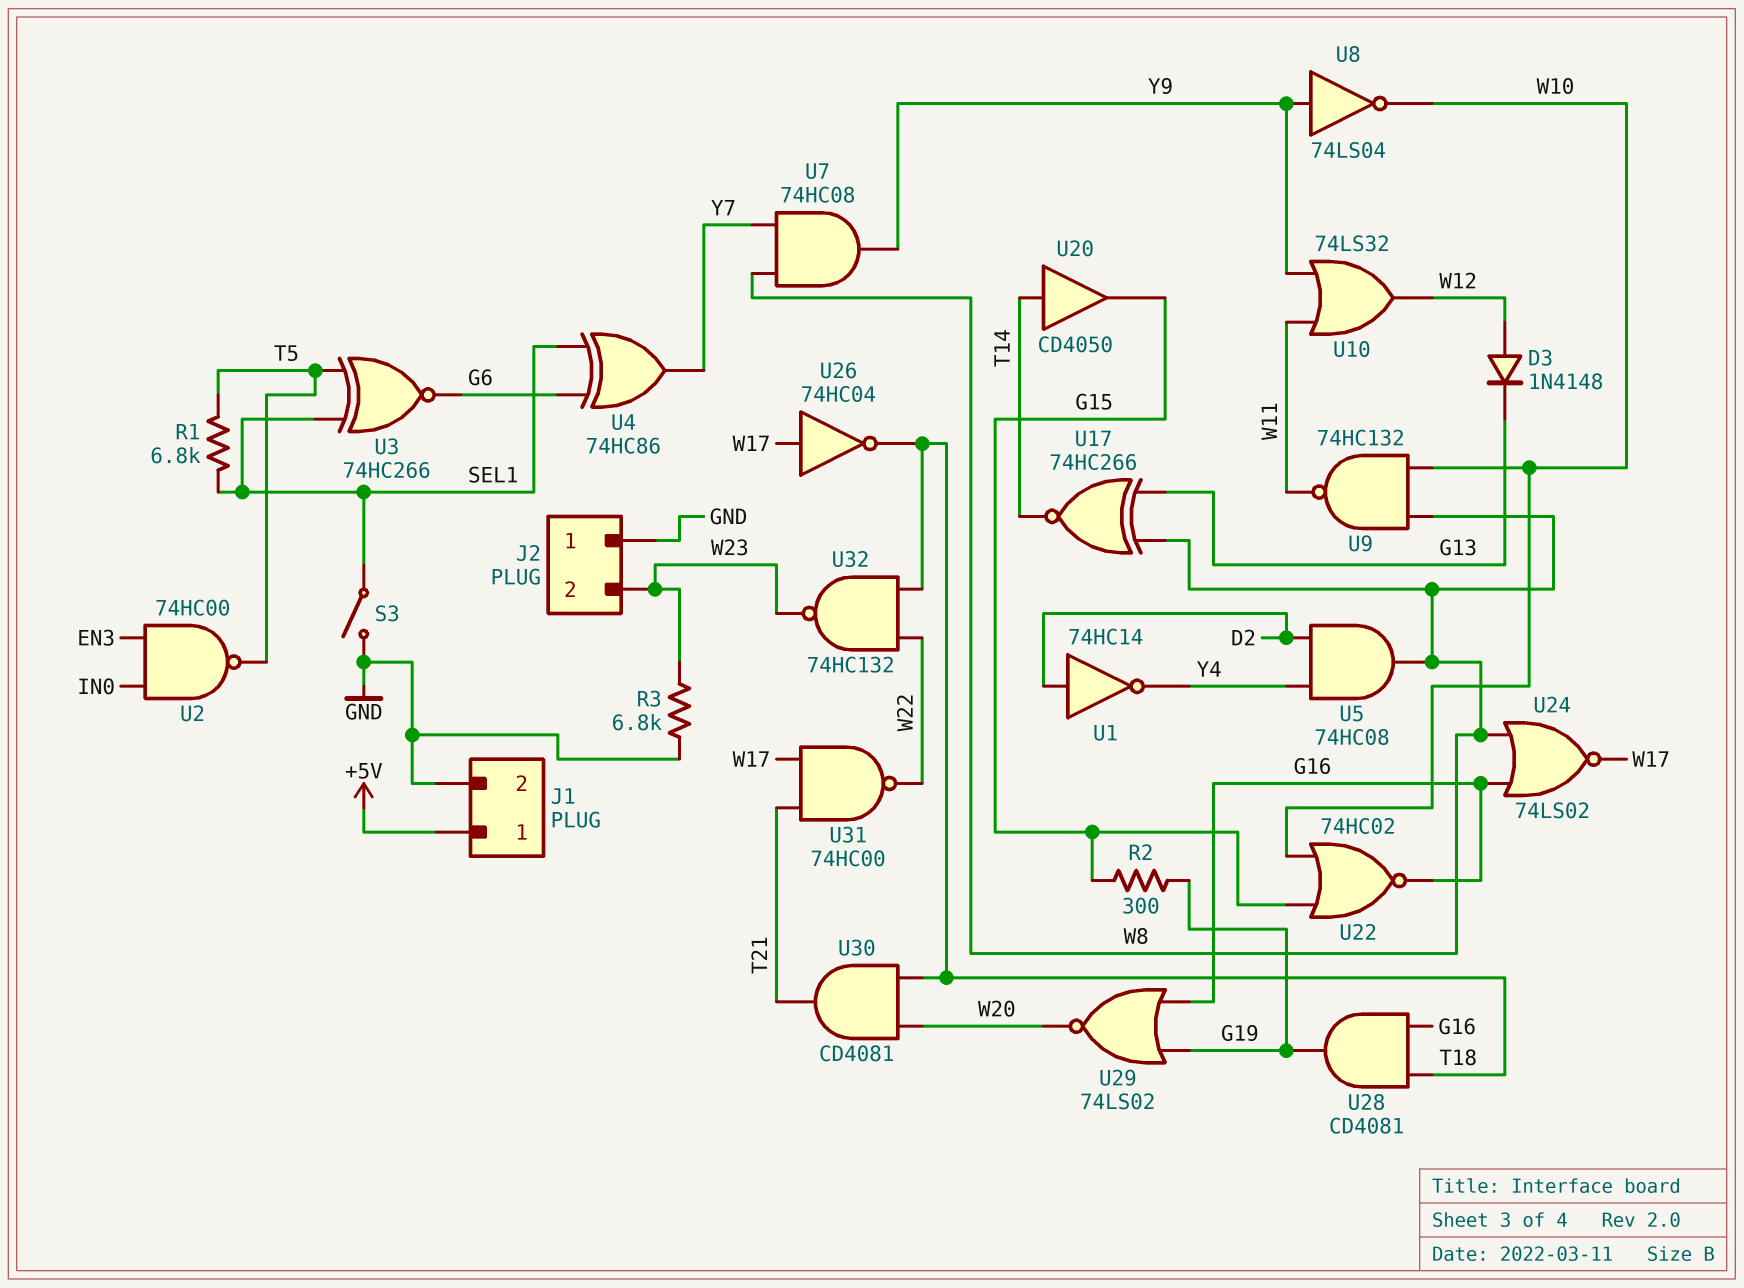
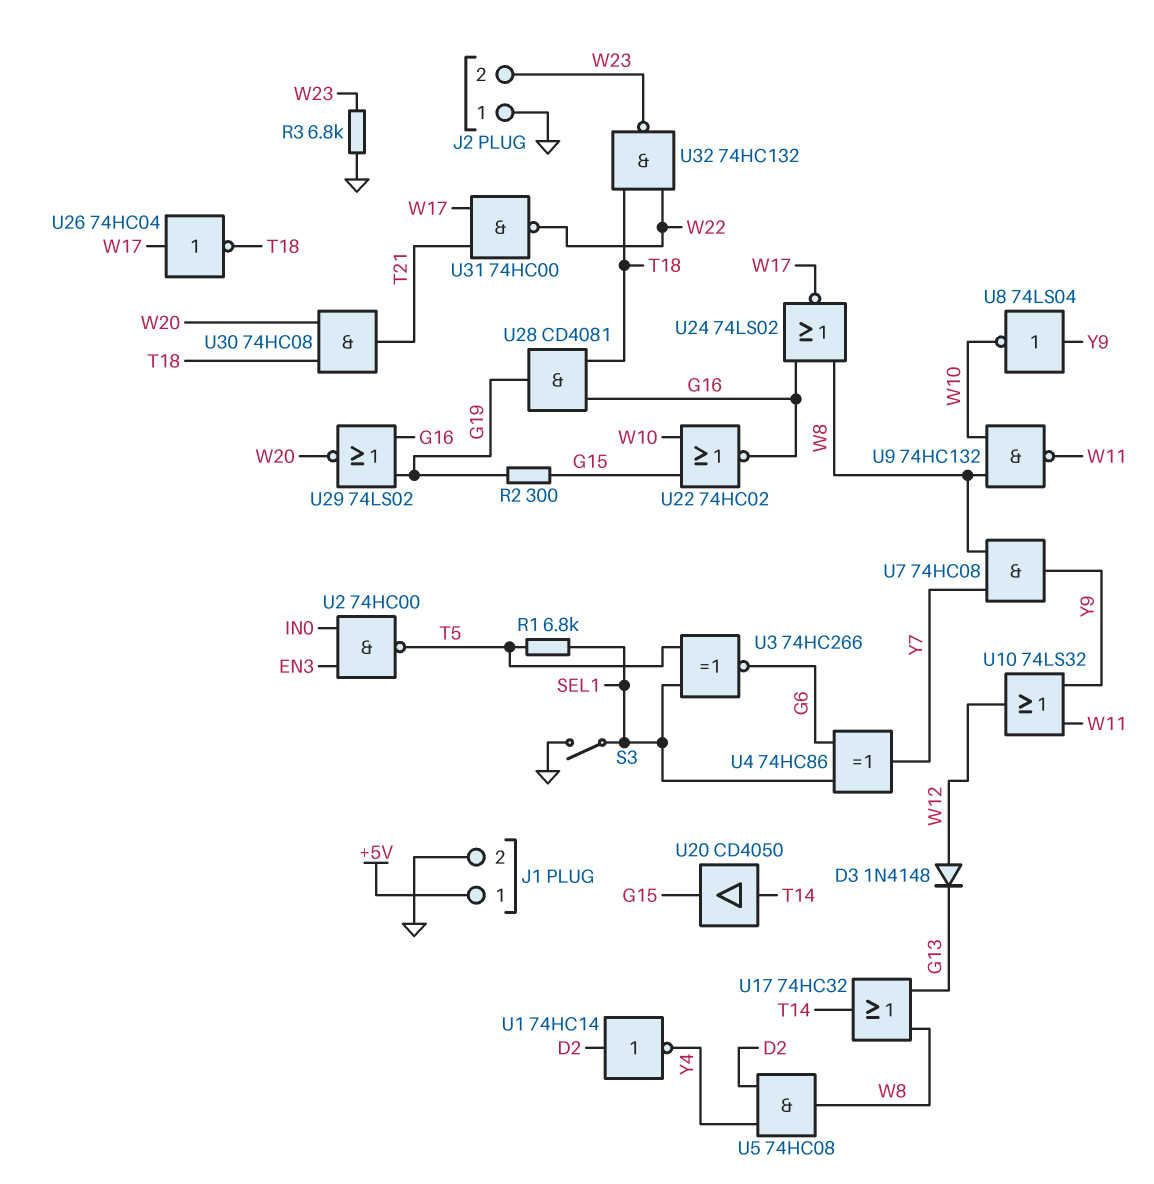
U17: XNOR 74HC266 (in G13, in W8, out T14) -> OR 74HC32 (in G13, in W8, out T14)
U30: AND CD4081 (in T18, in W20, out T21) -> AND 74HC08 (in T18, in W20, out T21)

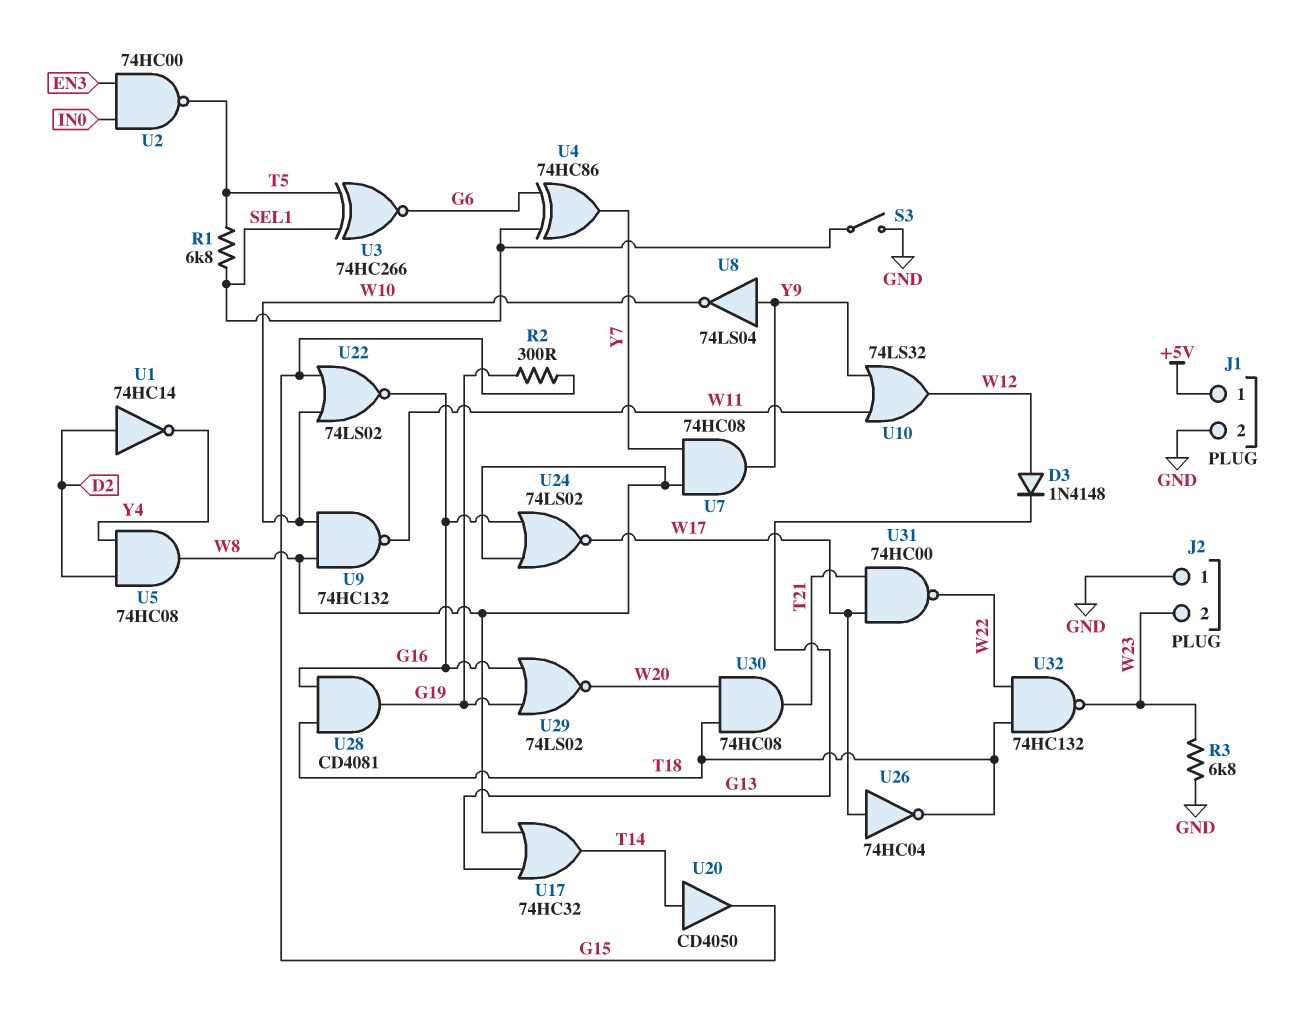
U22: NOR 74HC02 (in G15, in W10, out G16) -> NOR 74LS02 (in G15, in W10, out G16)

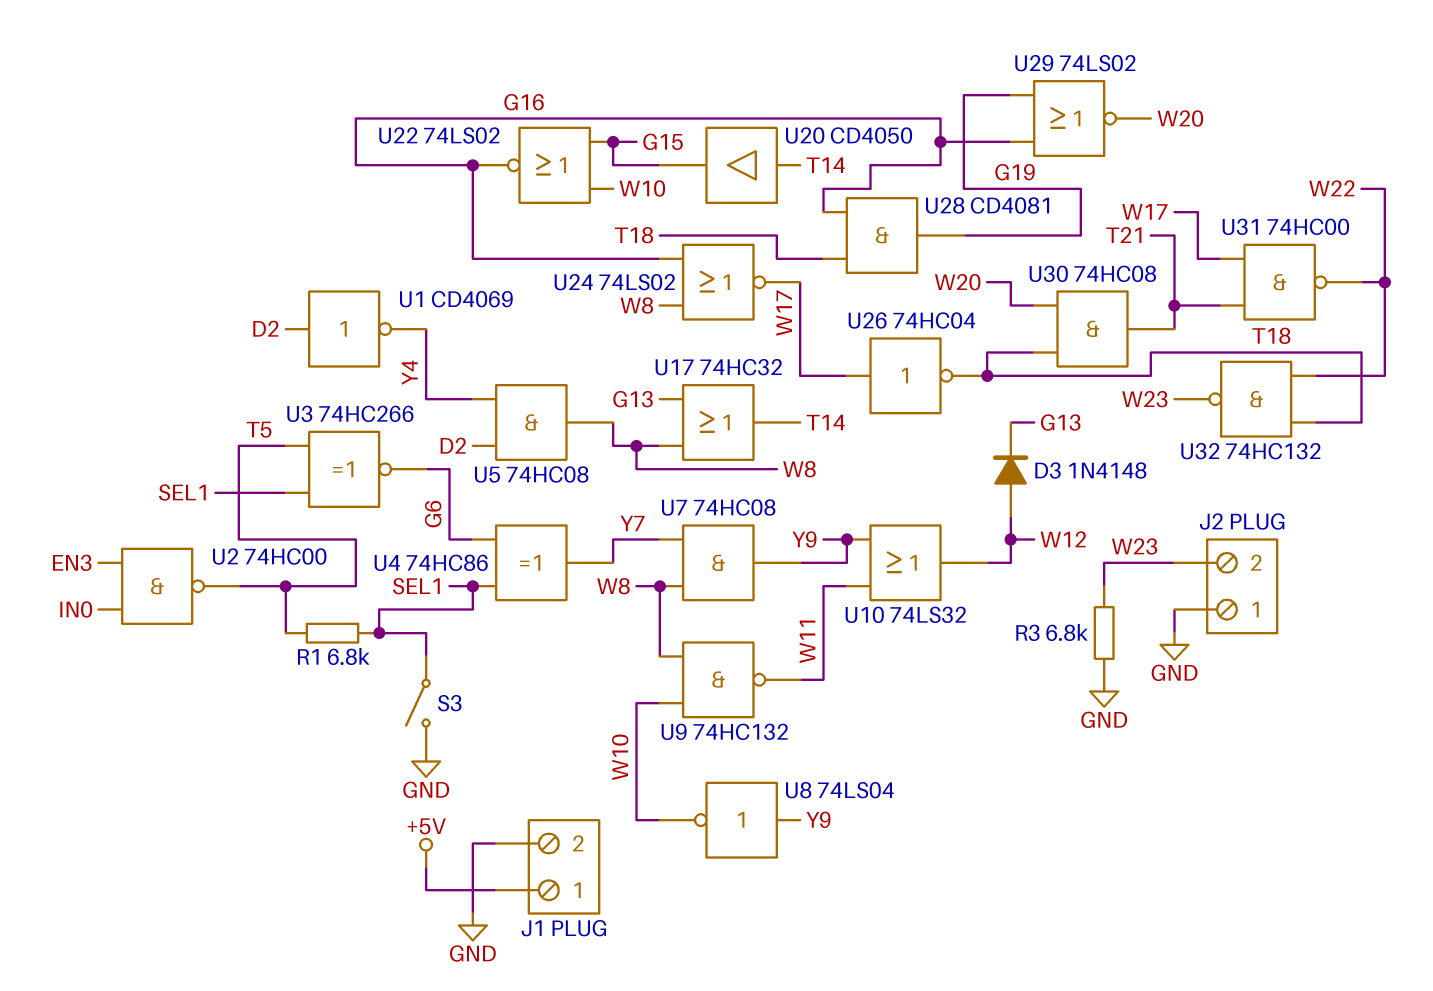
R2: 300 (G15, G19) -> none
U1: NOT 74HC14 (in D2, out Y4) -> NOT CD4069 (in D2, out Y4)

